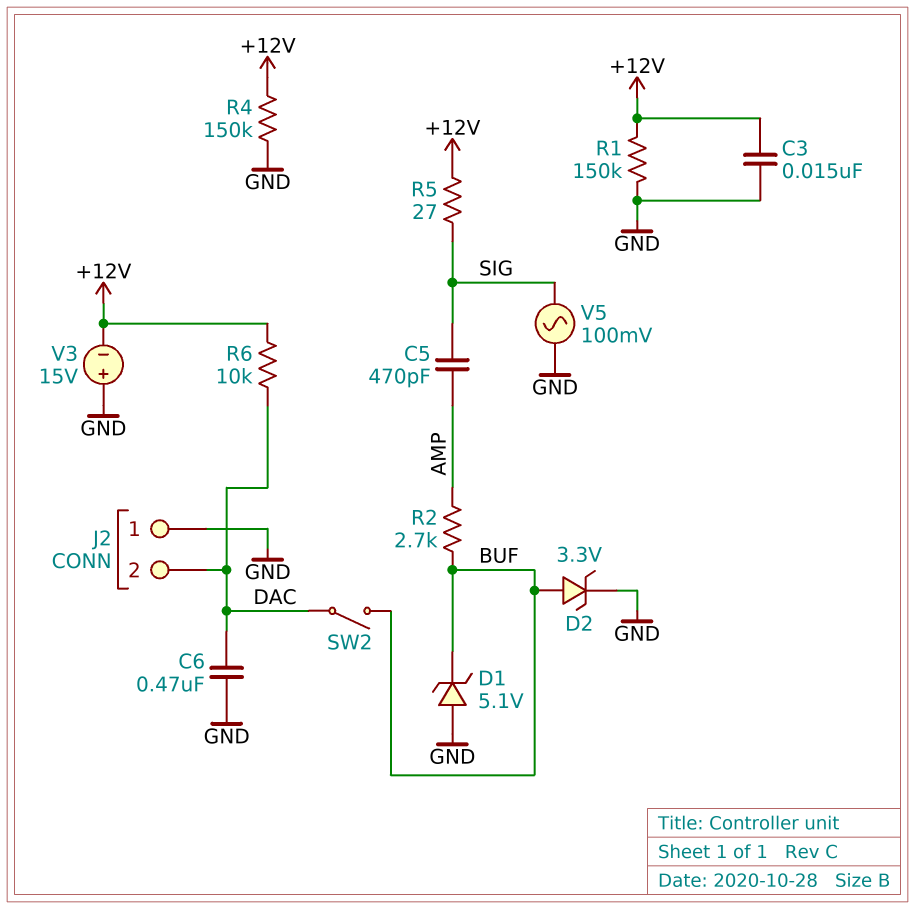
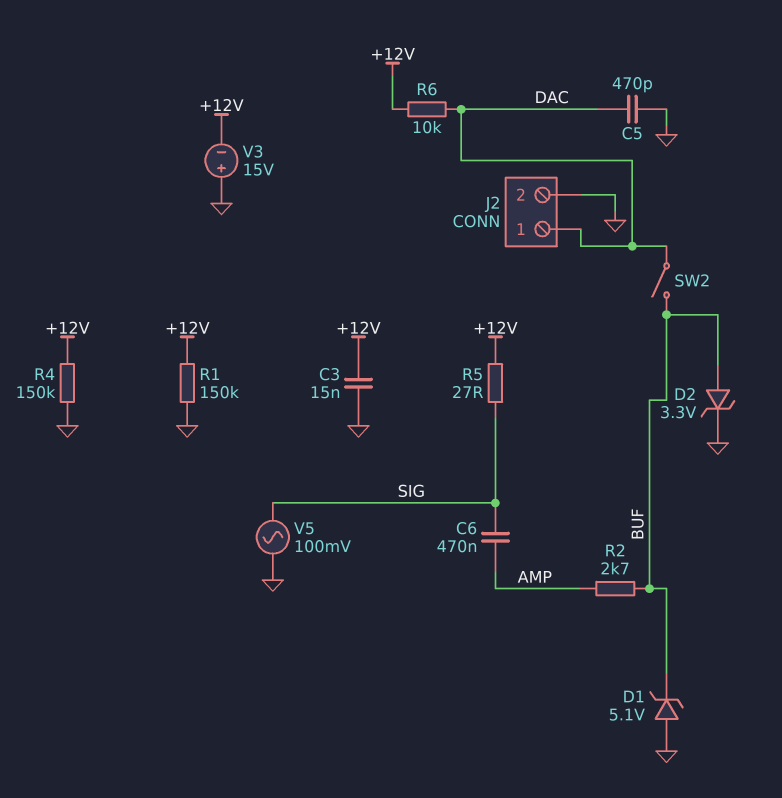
C5: 470pF (AMP, SIG) -> 470pF (DAC, GND)
C6: 470nF (DAC, GND) -> 470nF (AMP, SIG)
J2 pin 1: GND -> DAC
J2 pin 2: DAC -> GND

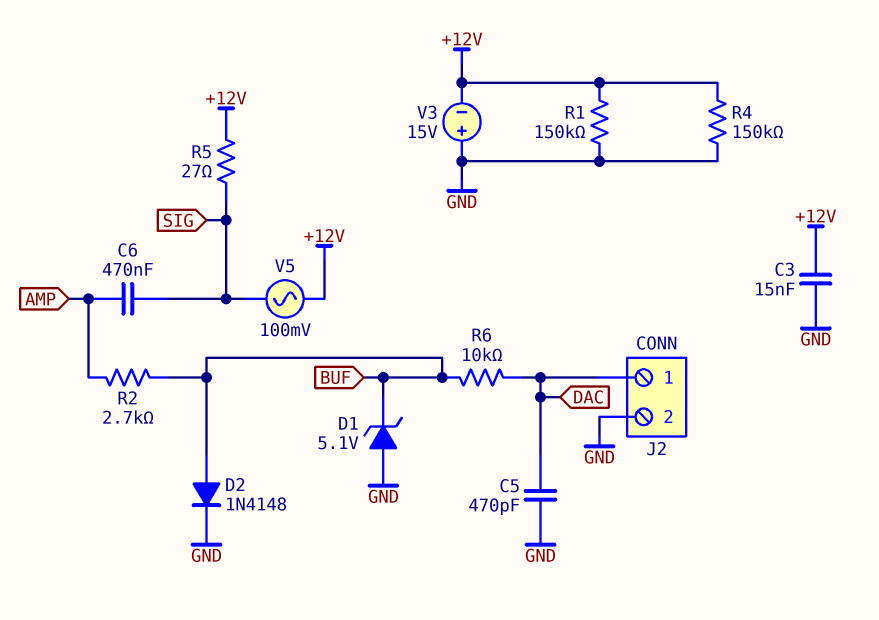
D2: zener 3.3V (A BUF, K GND) -> diode 1N4148 (A BUF, K GND)
R6: 10k (+12V, DAC) -> 10k (BUF, DAC)
SW2: switch (BUF, DAC) -> none
V5: AC 100mV (GND, SIG) -> AC 100mV (+12V, SIG)

